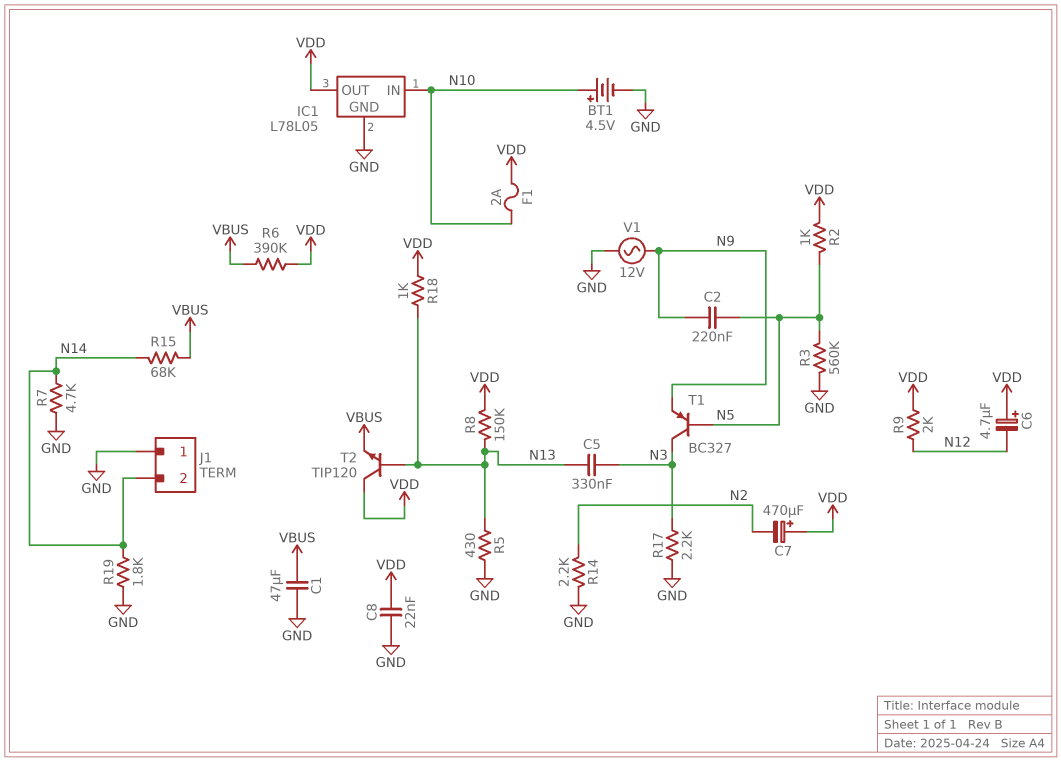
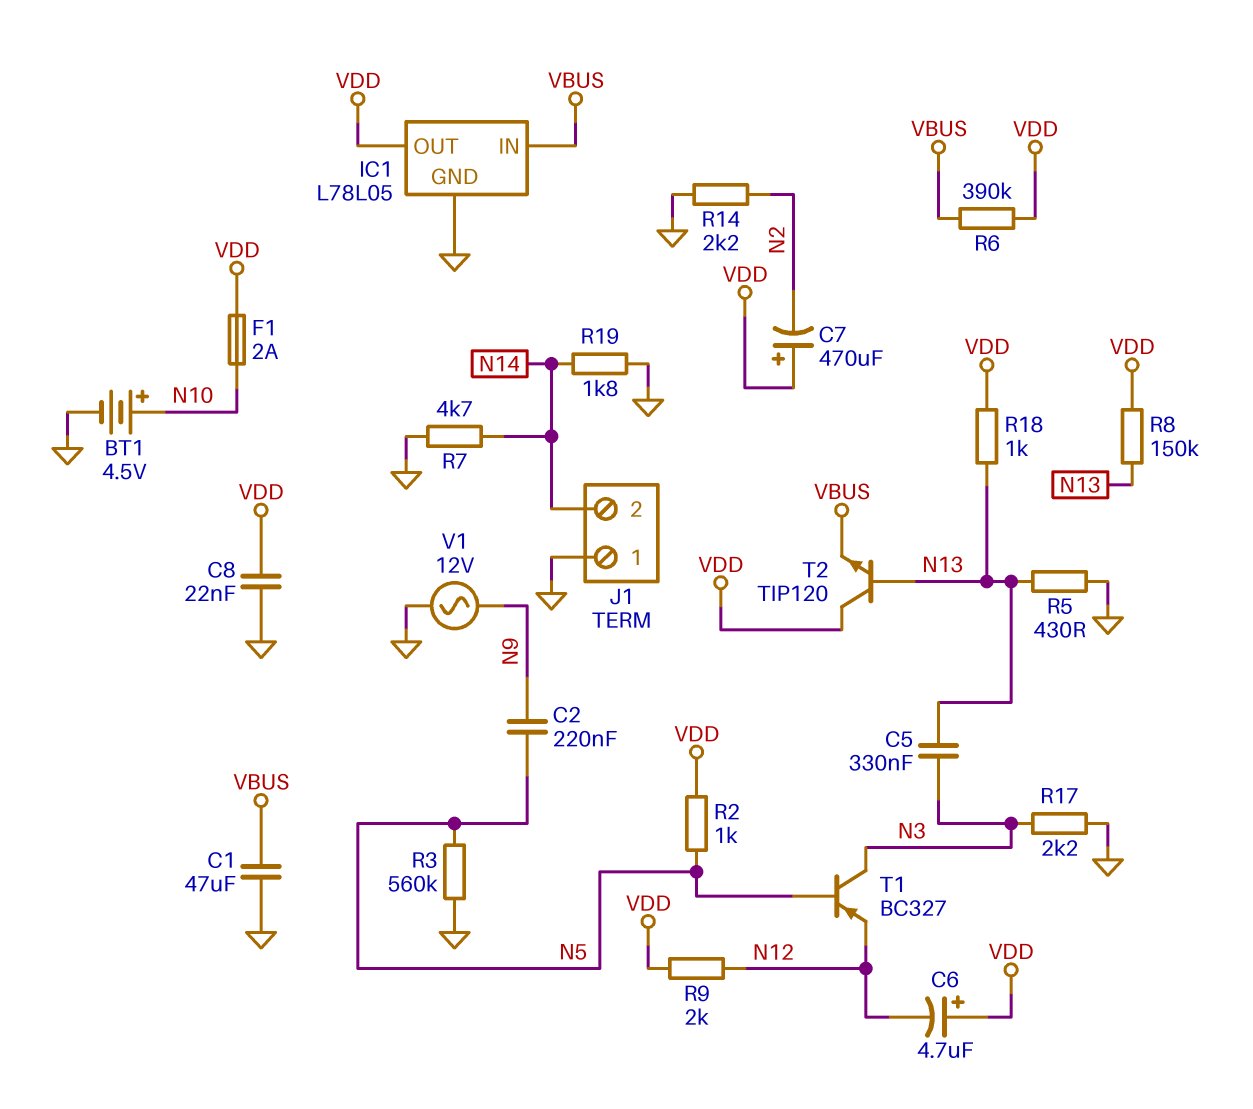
IC1 pin IN: N10 -> VBUS
R15: 68k (N14, VBUS) -> none
T1: PNP BC327 (B N5, C N3, E N9) -> PNP BC327 (B N5, C N3, E N12)

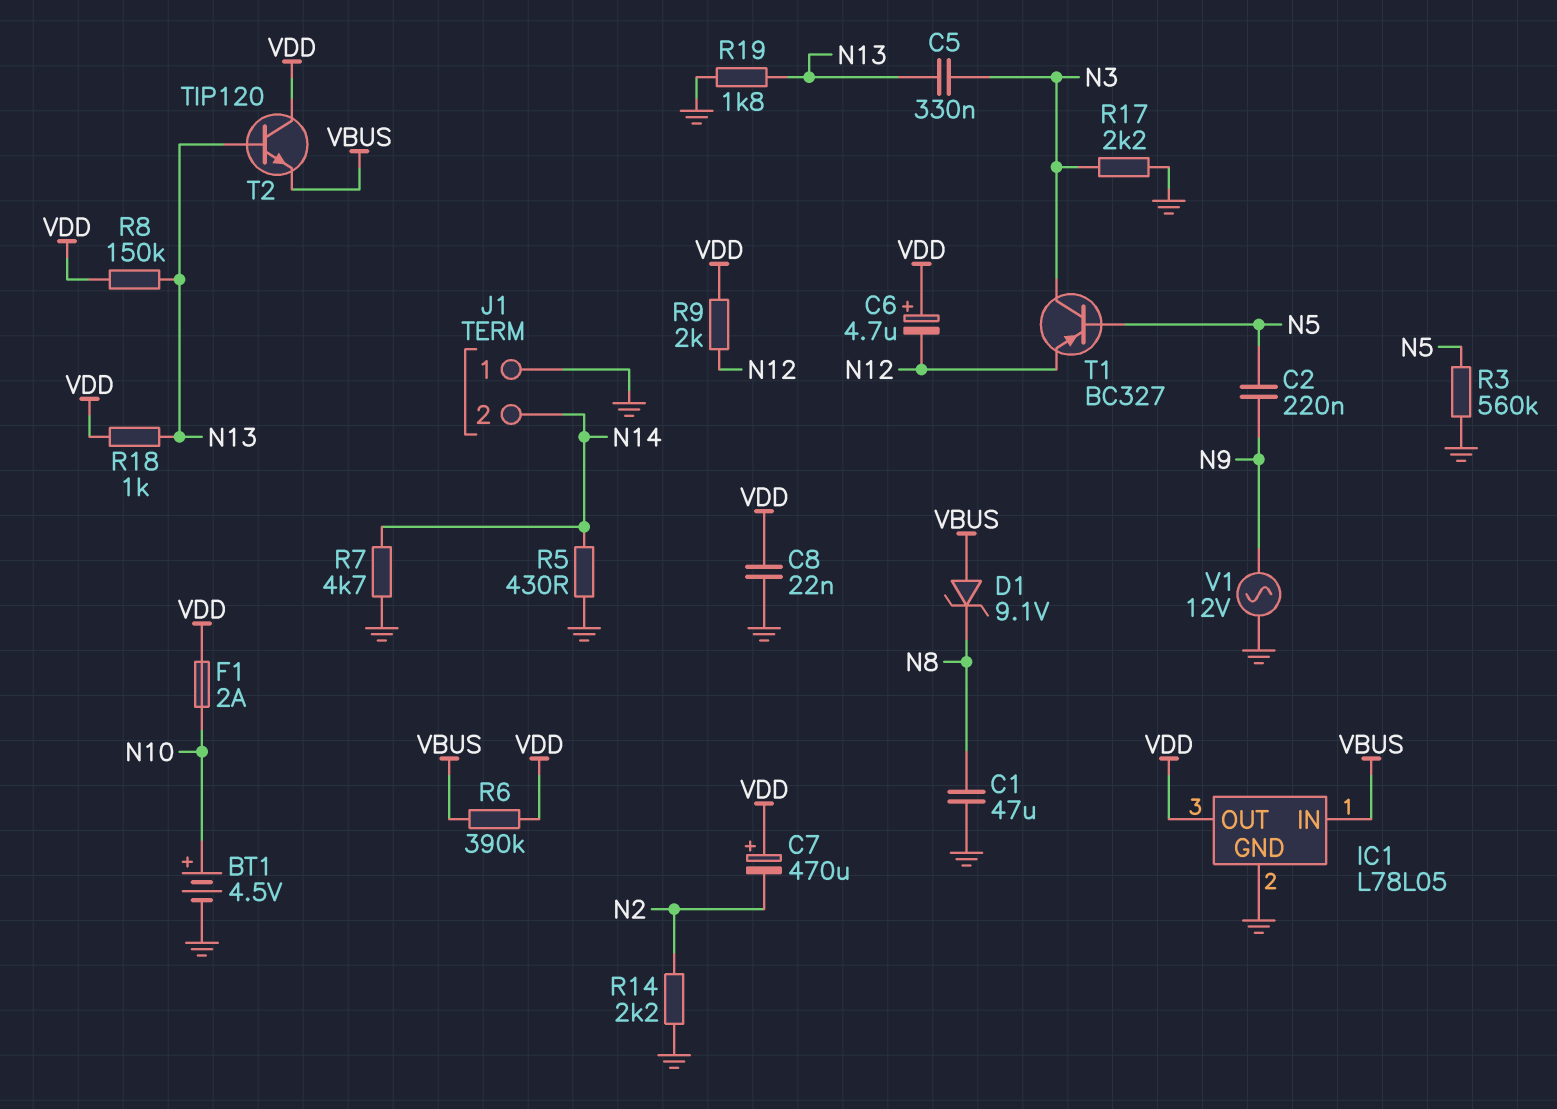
C1: 47uF (GND, VBUS) -> 47uF (GND, N8)
D1: none -> zener 9.1V (A VBUS, K N8)
R2: 1k (N5, VDD) -> none
R5: 430 (GND, N13) -> 430 (GND, N14)
R19: 1.8k (GND, N14) -> 1.8k (GND, N13)

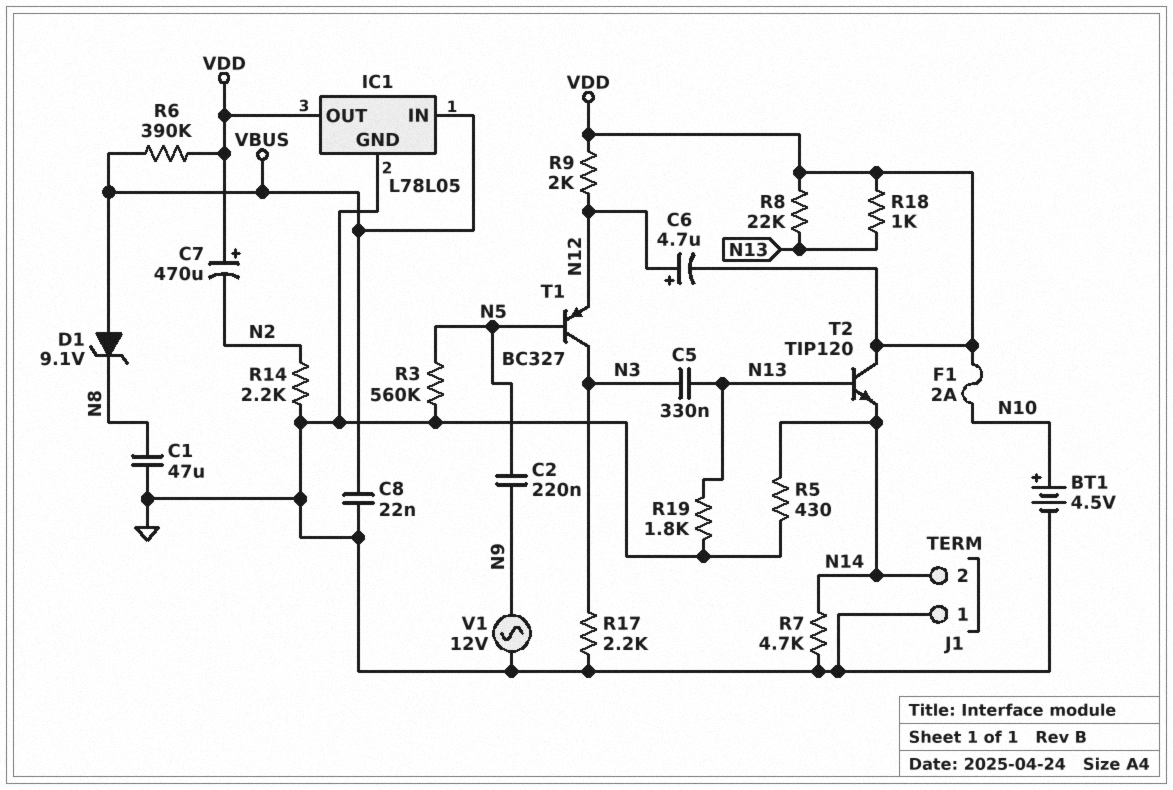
C6: 4.7uF (plus VDD, minus N12) -> 4.7uF (plus N12, minus VDD)
C8: 22nF (GND, VDD) -> 22nF (GND, VBUS)
R8: 150k (N13, VDD) -> 22k (N13, VDD)
T2: NPN TIP120 (B N13, C VDD, E VBUS) -> NPN TIP120 (B N13, C VDD, E N14)

